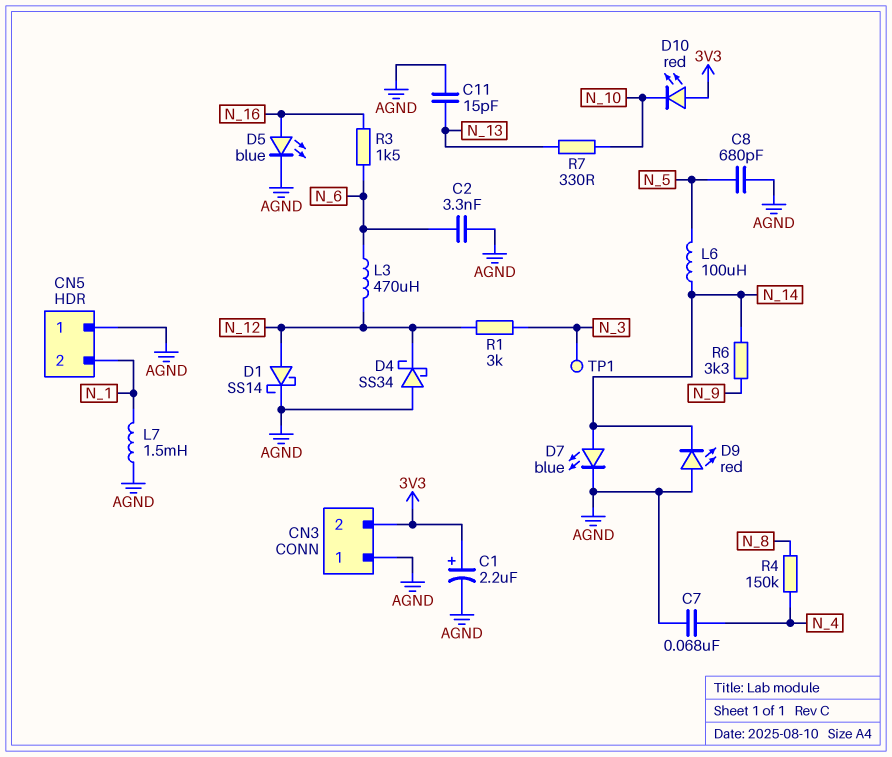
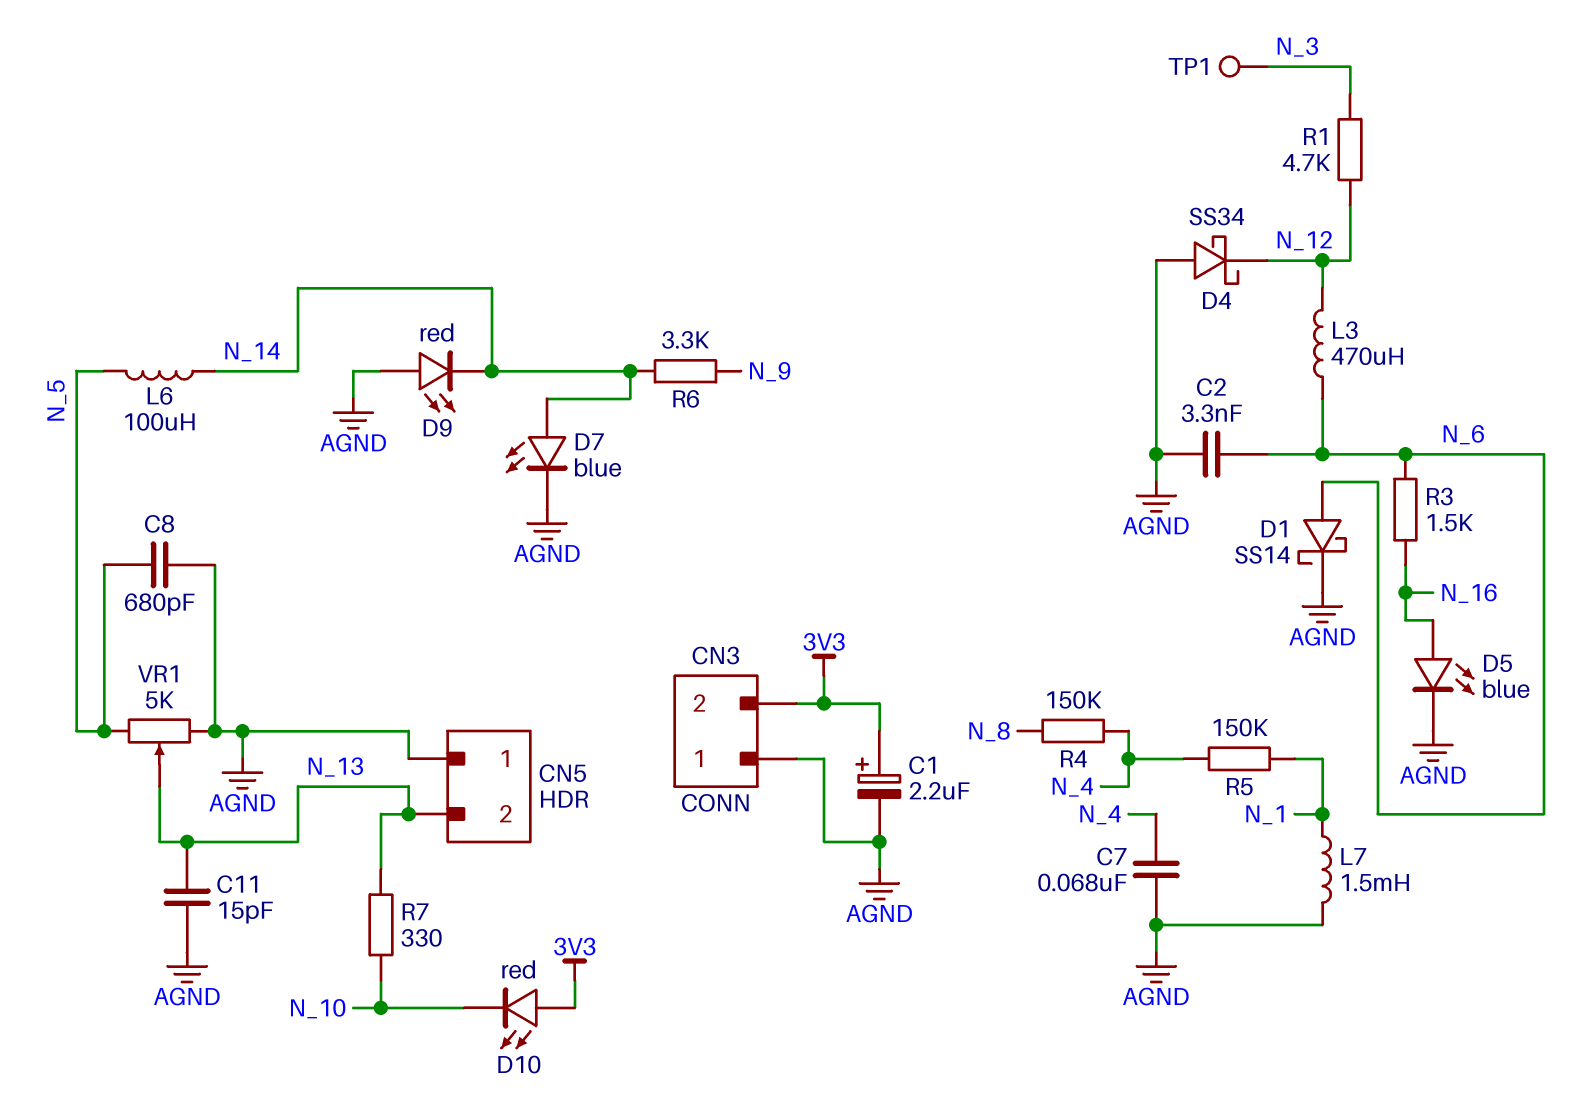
CN5 pin 2: N_1 -> N_13
D1: schottky SS14 (A N_12, K AGND) -> schottky SS14 (A N_6, K AGND)
R1: 3k (N_3, N_12) -> 4.7k (N_3, N_12)
R5: none -> 150k (N_1, N_4)
VR1: none -> 5k (AGND, N_5, wiper N_13)

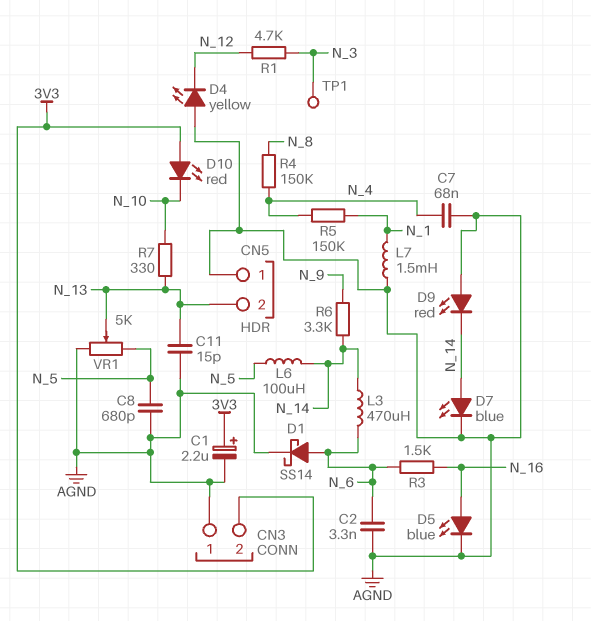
D4: schottky SS34 (A AGND, K N_12) -> LED yellow (A AGND, K N_12)
L3: 470uH (N_6, N_12) -> 470uH (N_6, N_14)

